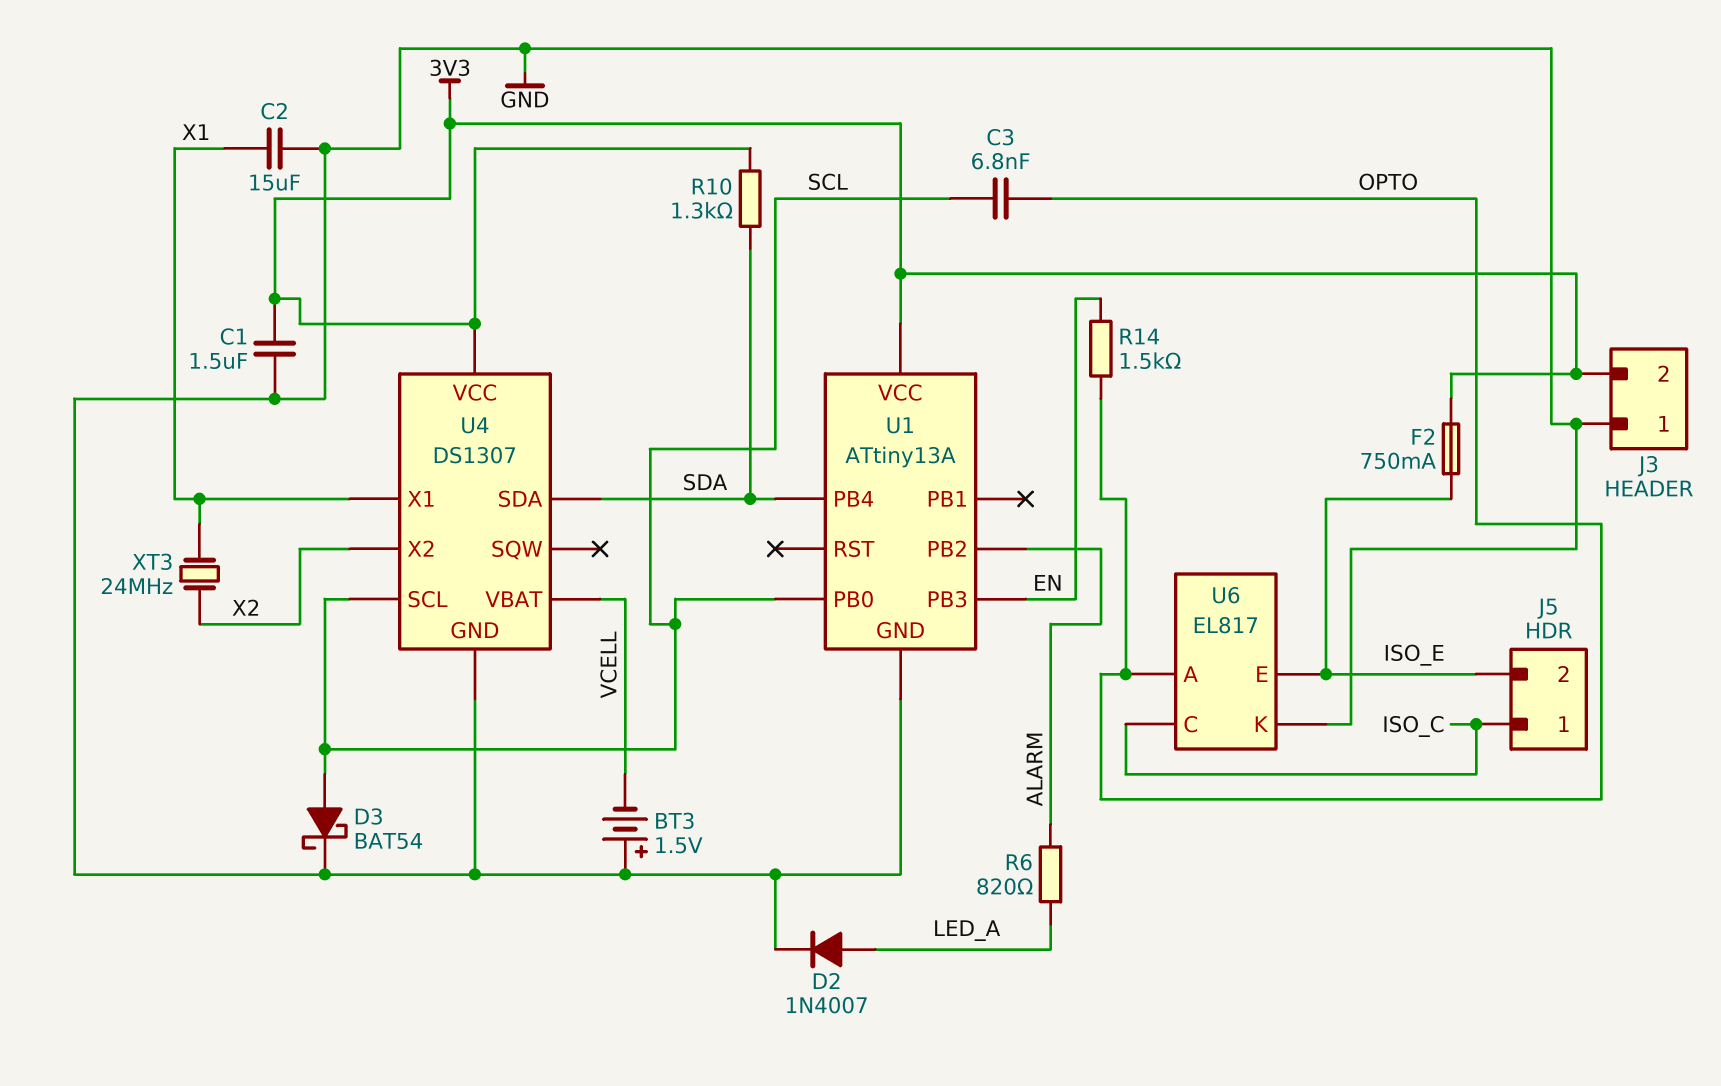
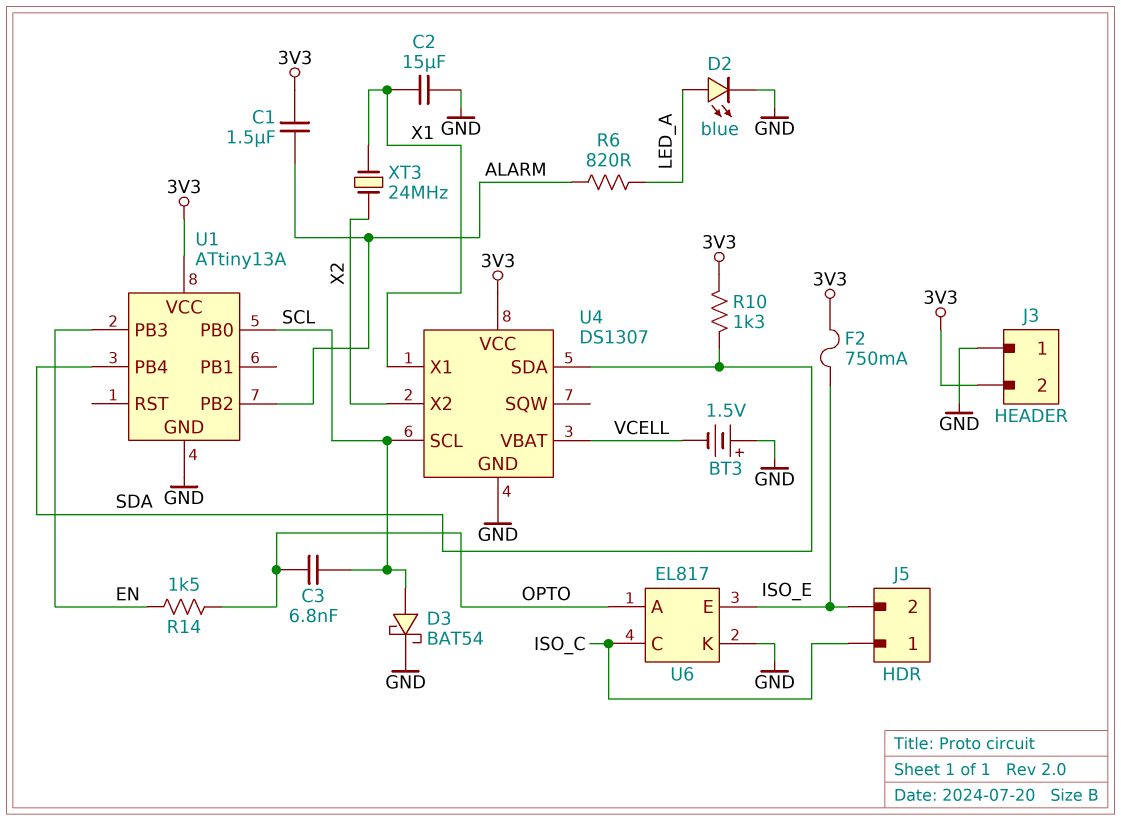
C1: 1.5uF (3V3, GND) -> 1.5uF (3V3, ALARM)
D2: diode 1N4007 (A LED_A, K GND) -> LED blue (A LED_A, K GND)

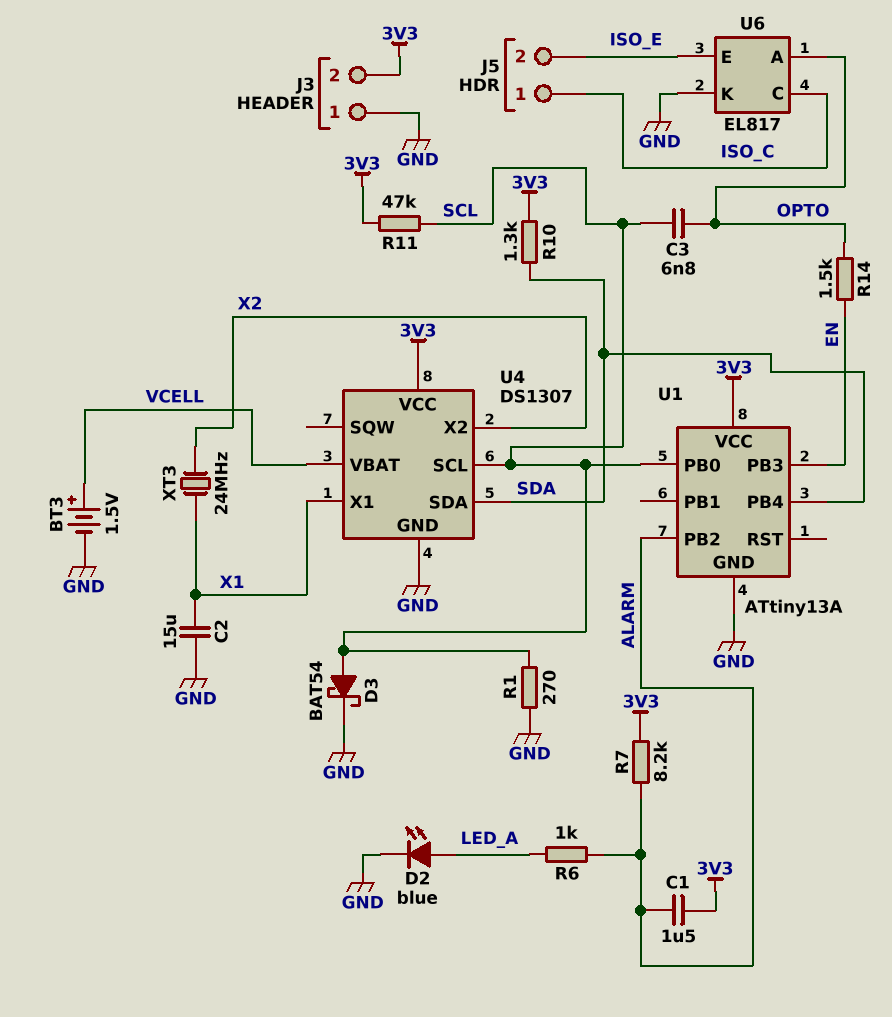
BT3: 1.5V (plus GND, minus VCELL) -> 1.5V (plus VCELL, minus GND)
F2: 750mA (3V3, ISO_E) -> none
R1: none -> 270 (GND, SCL)
R6: 820 (ALARM, LED_A) -> 1k (ALARM, LED_A)
R7: none -> 8.2k (3V3, ALARM)
R11: none -> 47k (3V3, SCL)

